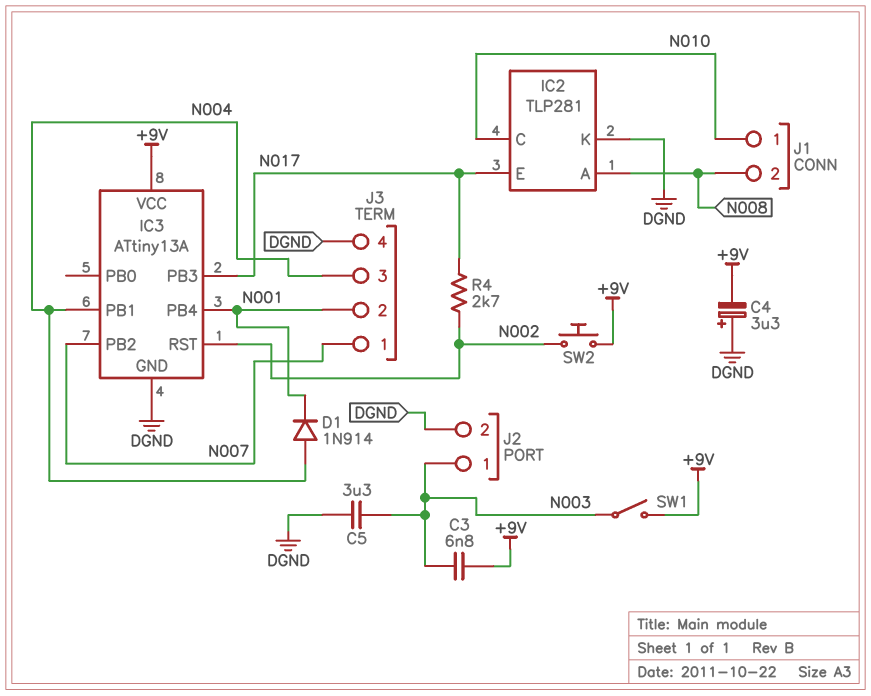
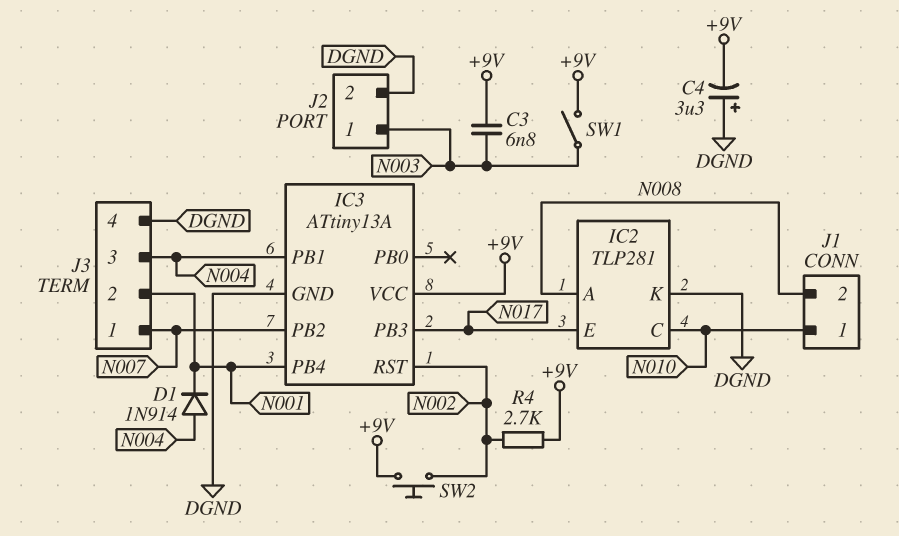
C5: 3.3uF (DGND, N003) -> none
R4: 2.7k (N002, N017) -> 2.7k (+9V, N002)

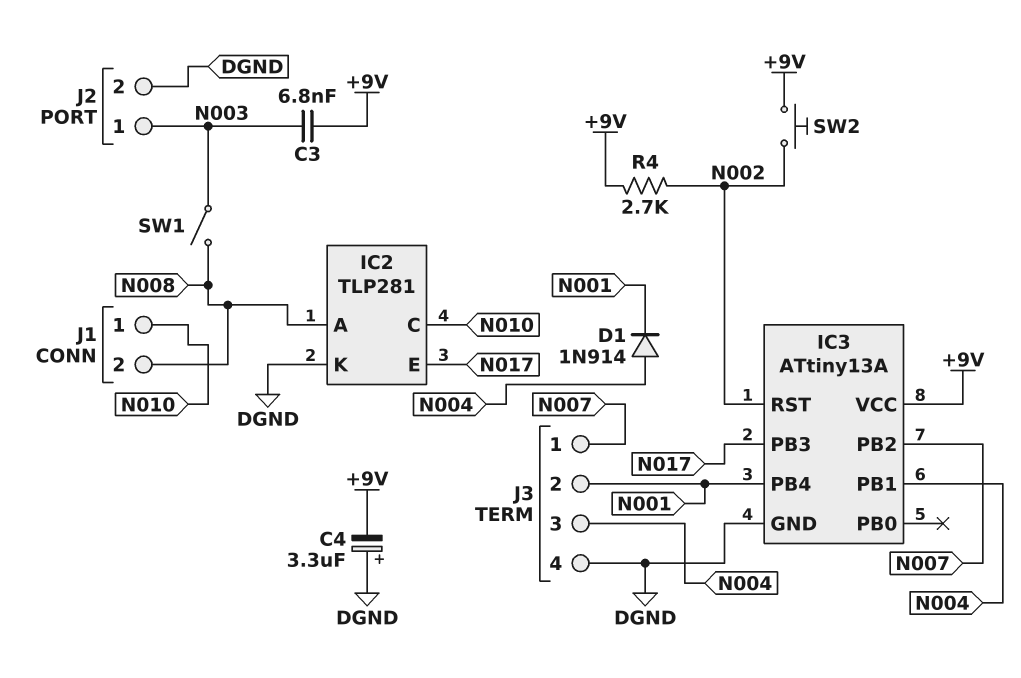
SW1: switch (+9V, N003) -> switch (N003, N008)

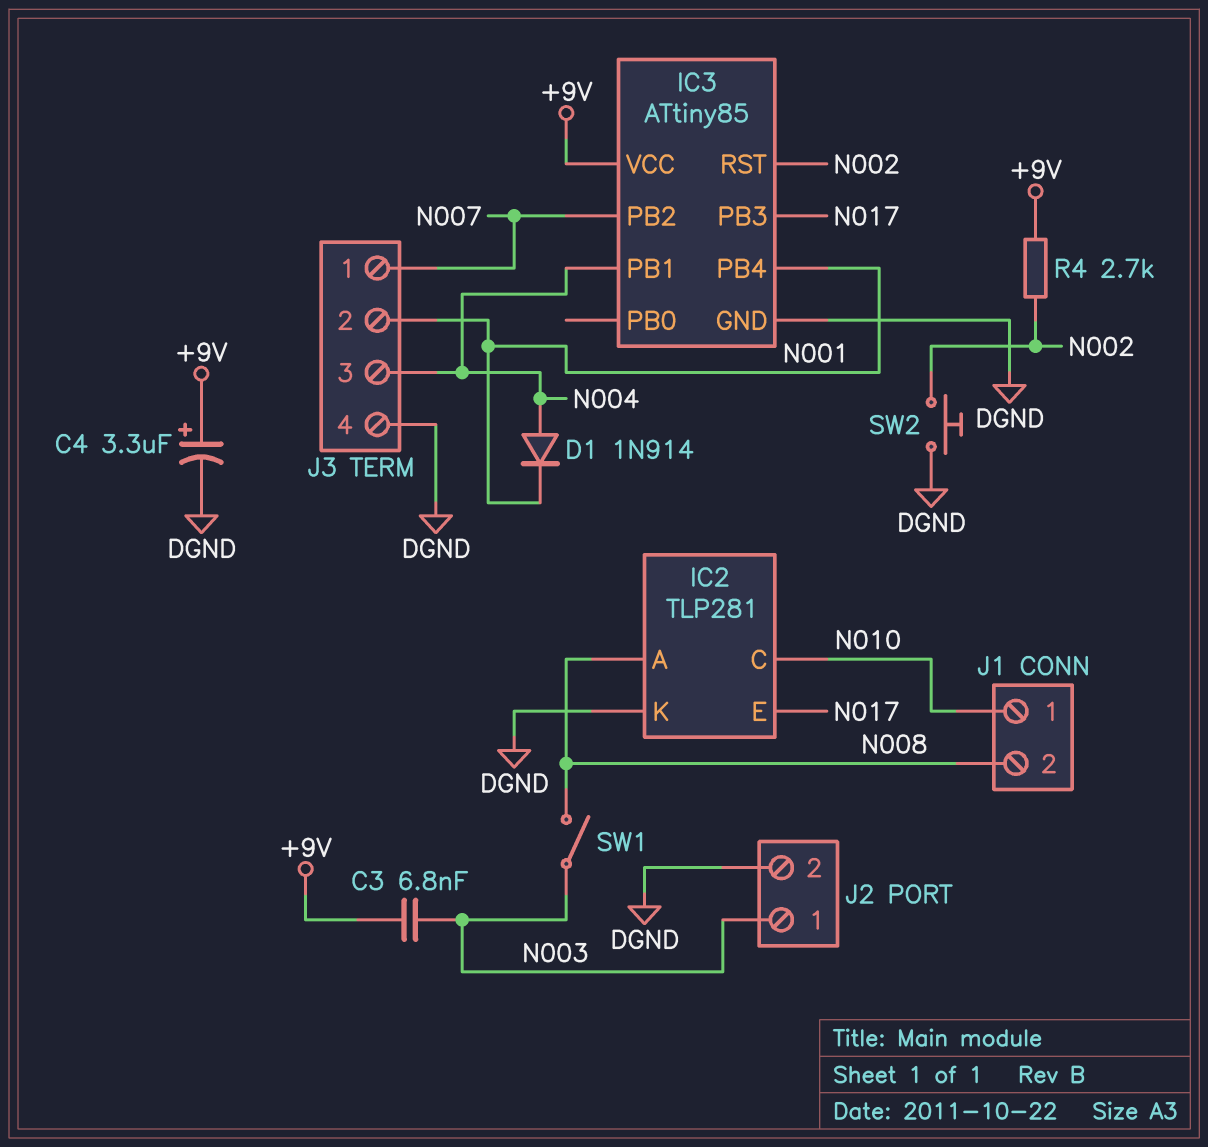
C4: 3.3uF (plus DGND, minus +9V) -> 3.3uF (plus +9V, minus DGND)
IC3: ATtiny13A -> ATtiny85
SW2: button (+9V, N002) -> button (DGND, N002)

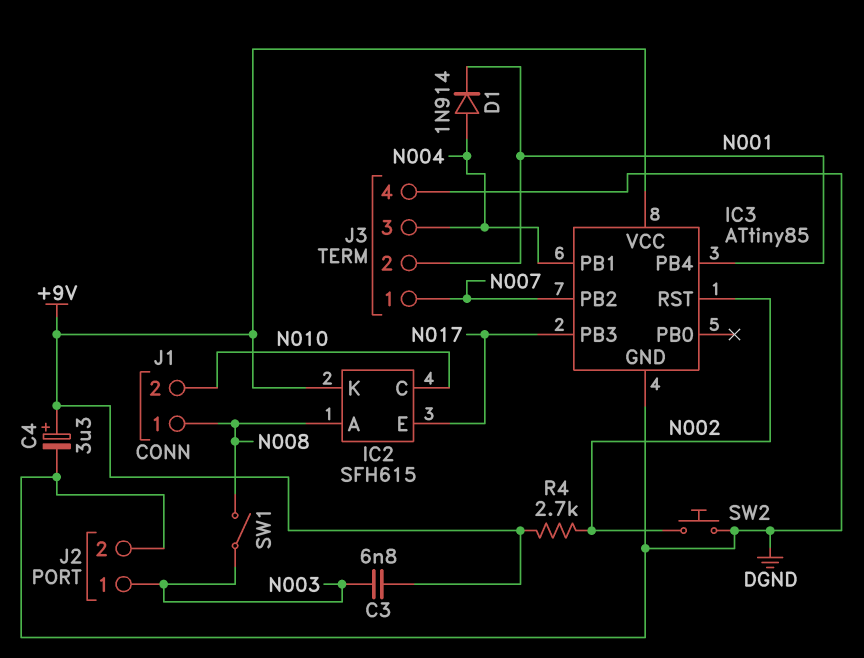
IC2: TLP281 -> SFH615
IC2 pin K: DGND -> +9V
J1 pin 1: N010 -> N008
J1 pin 2: N008 -> N010

